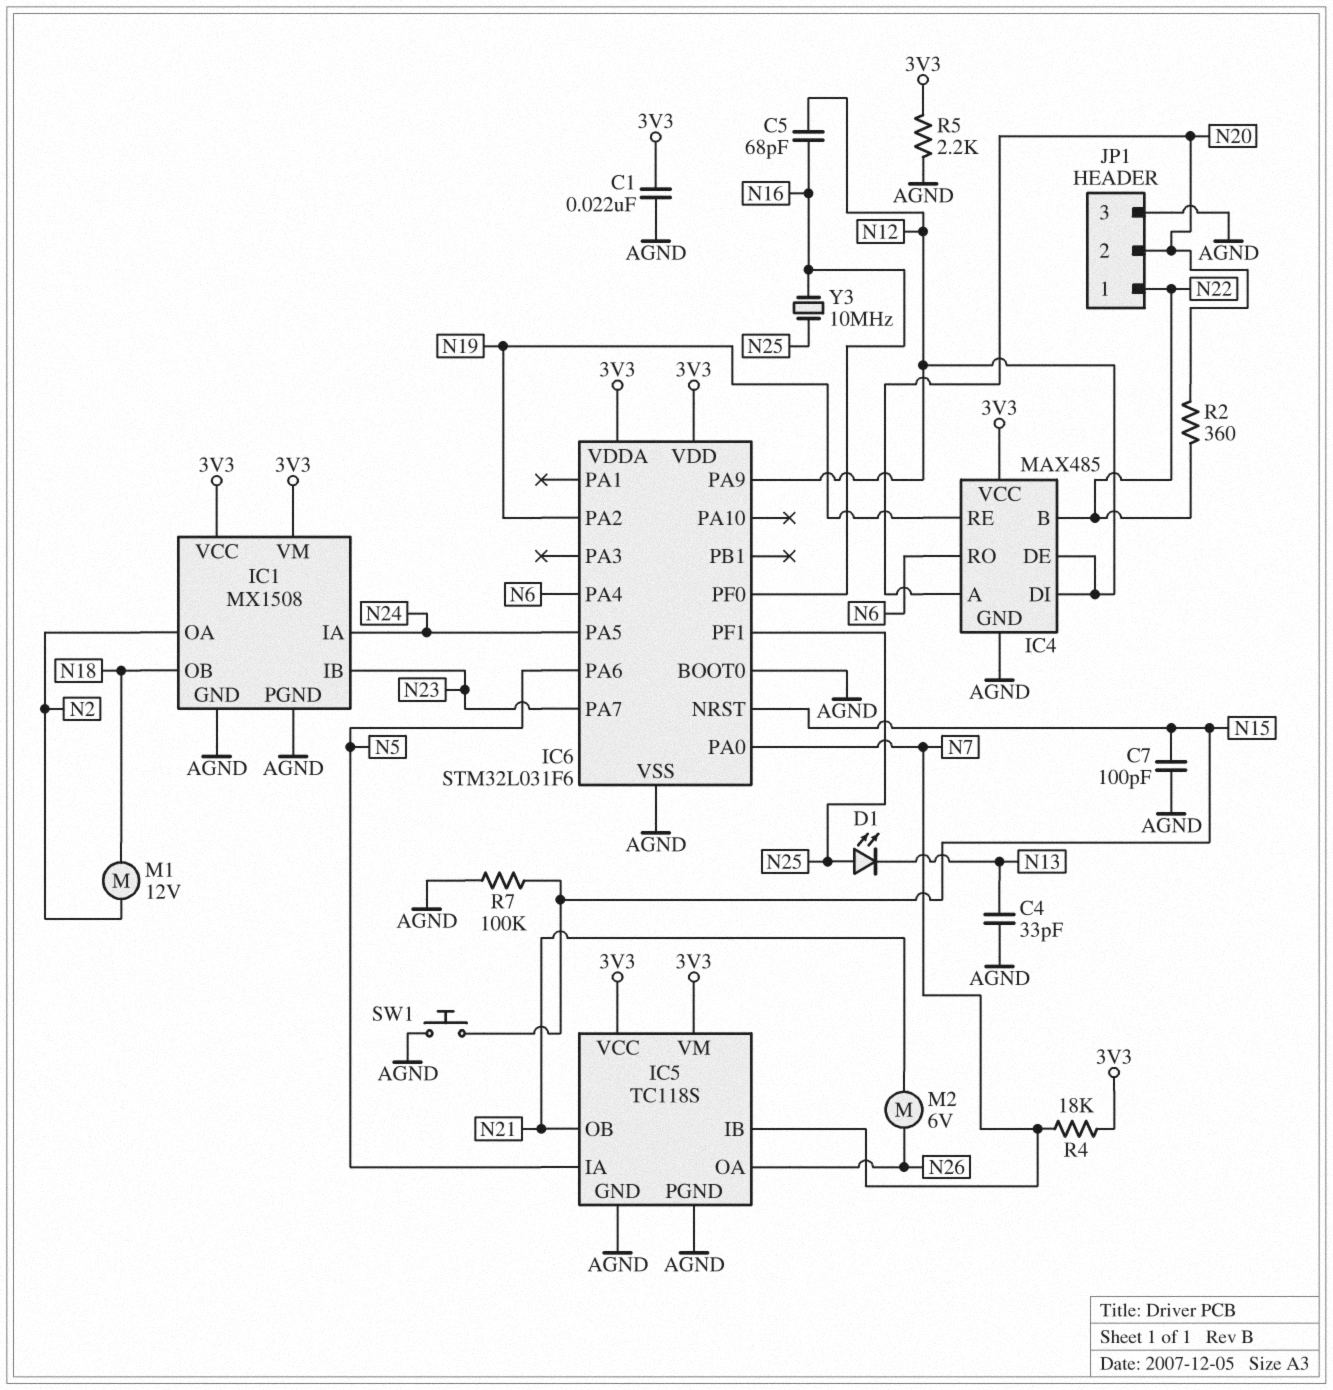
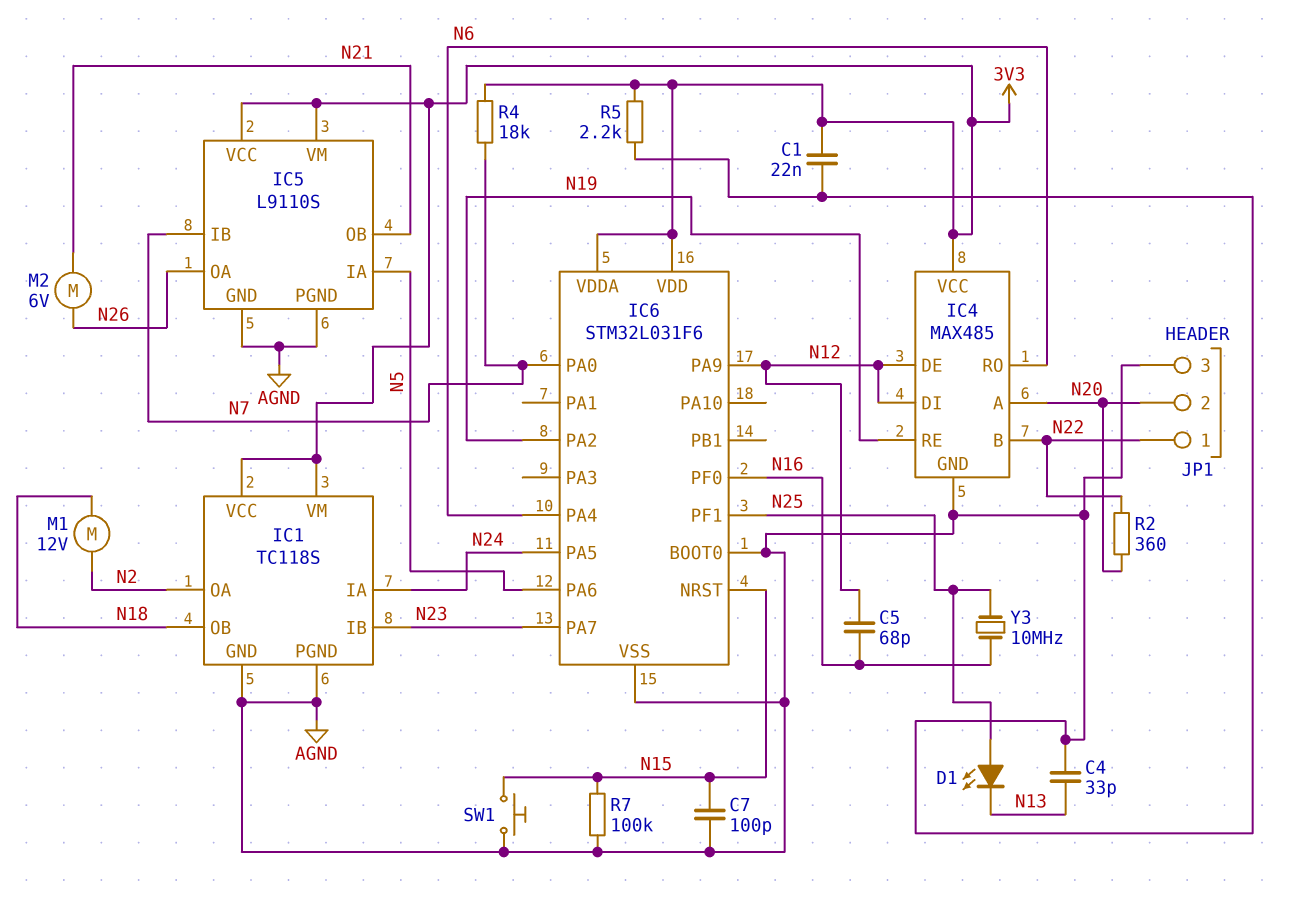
IC1: MX1508 -> TC118S
IC5: TC118S -> L9110S

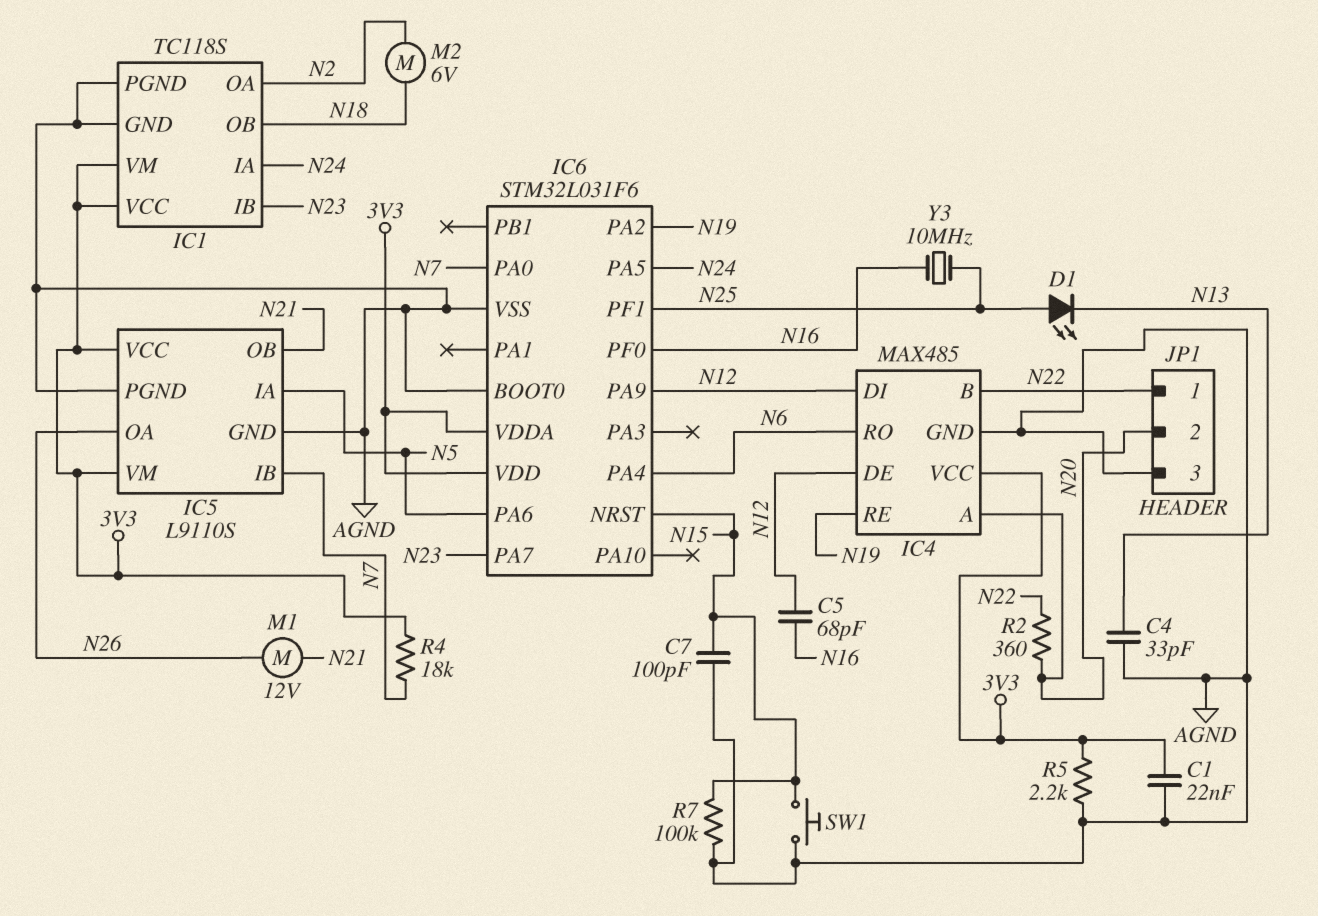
M1: motor 12V (N2, N18) -> motor 12V (N21, N26)
M2: motor 6V (N21, N26) -> motor 6V (N2, N18)

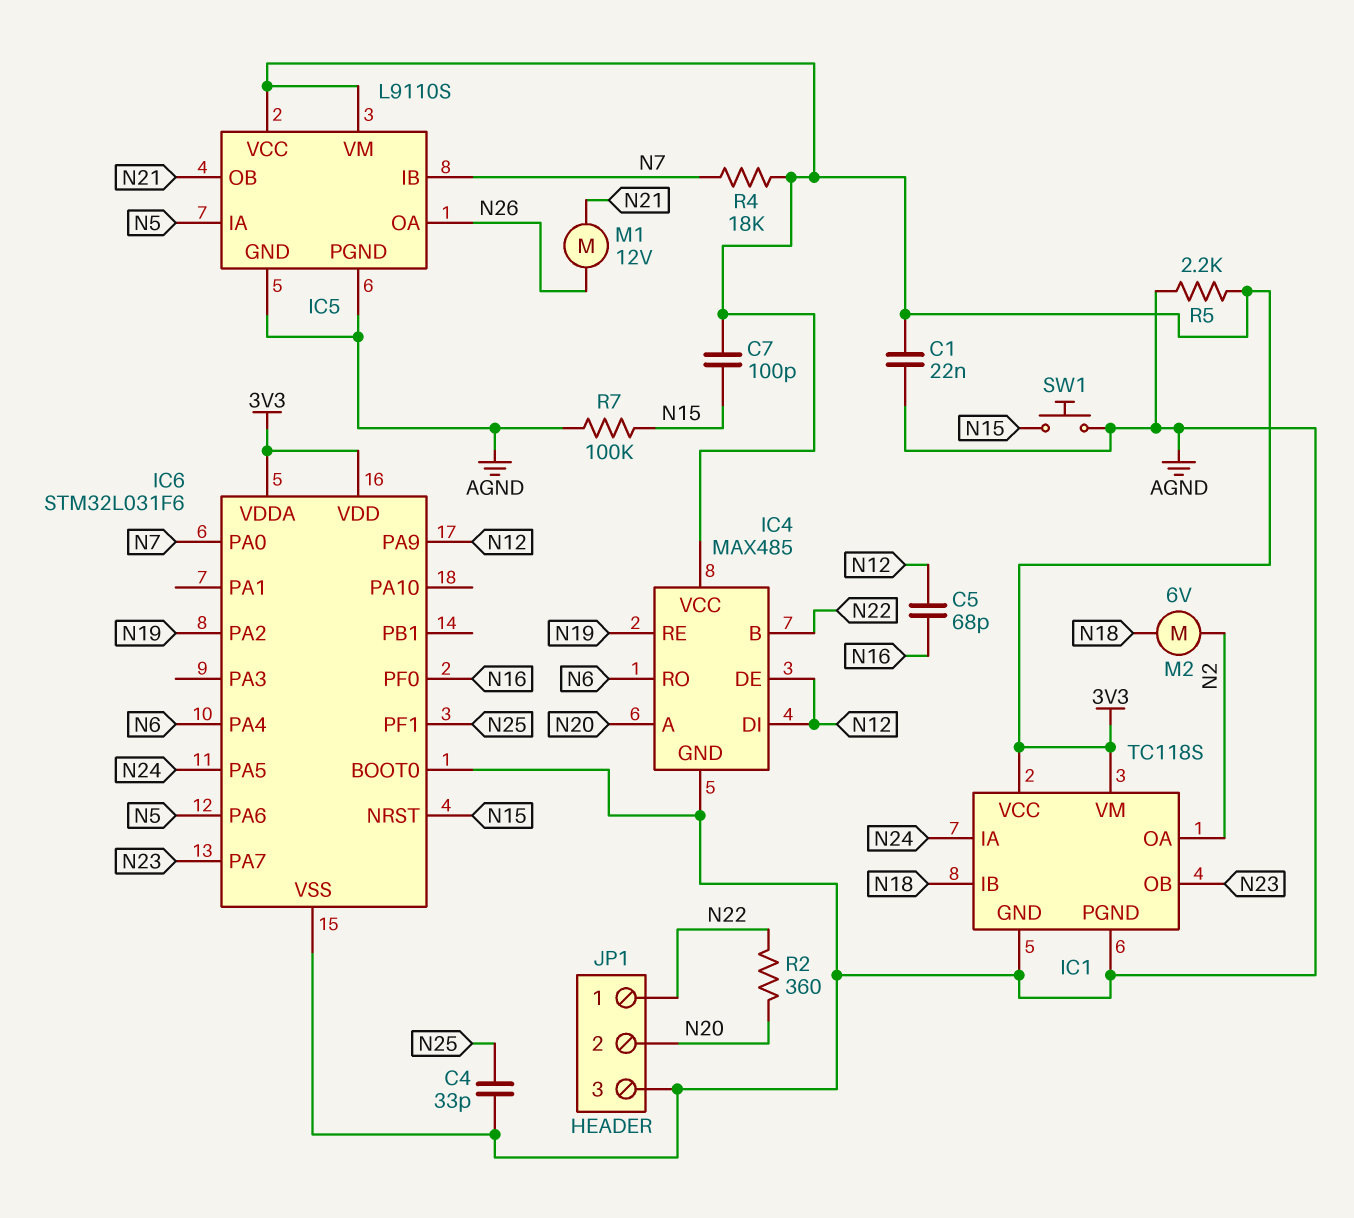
C4: 33pF (AGND, N13) -> 33pF (AGND, N25)
C7: 100pF (AGND, N15) -> 100pF (3V3, N15)
D1: LED (A N25, K N13) -> none
IC1 pin IB: N23 -> N18
IC1 pin OB: N18 -> N23
Y3: 10MHz (N16, N25) -> none

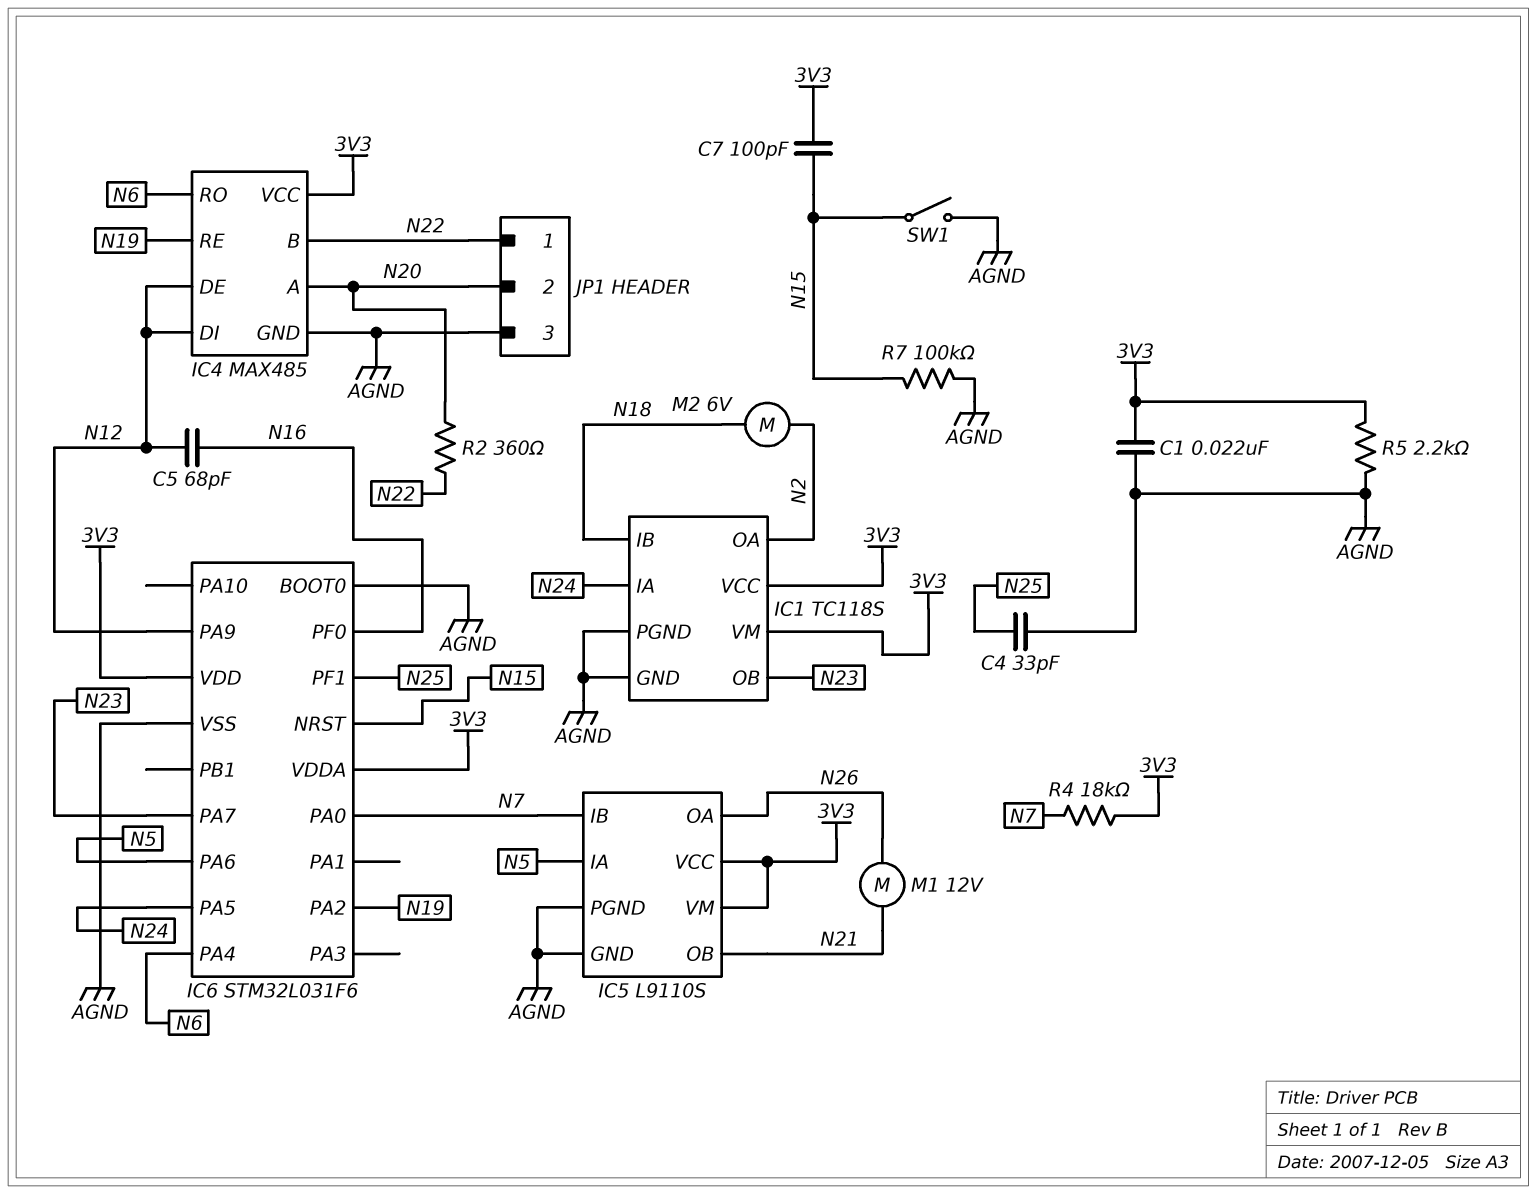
SW1: button (AGND, N15) -> switch (AGND, N15)

